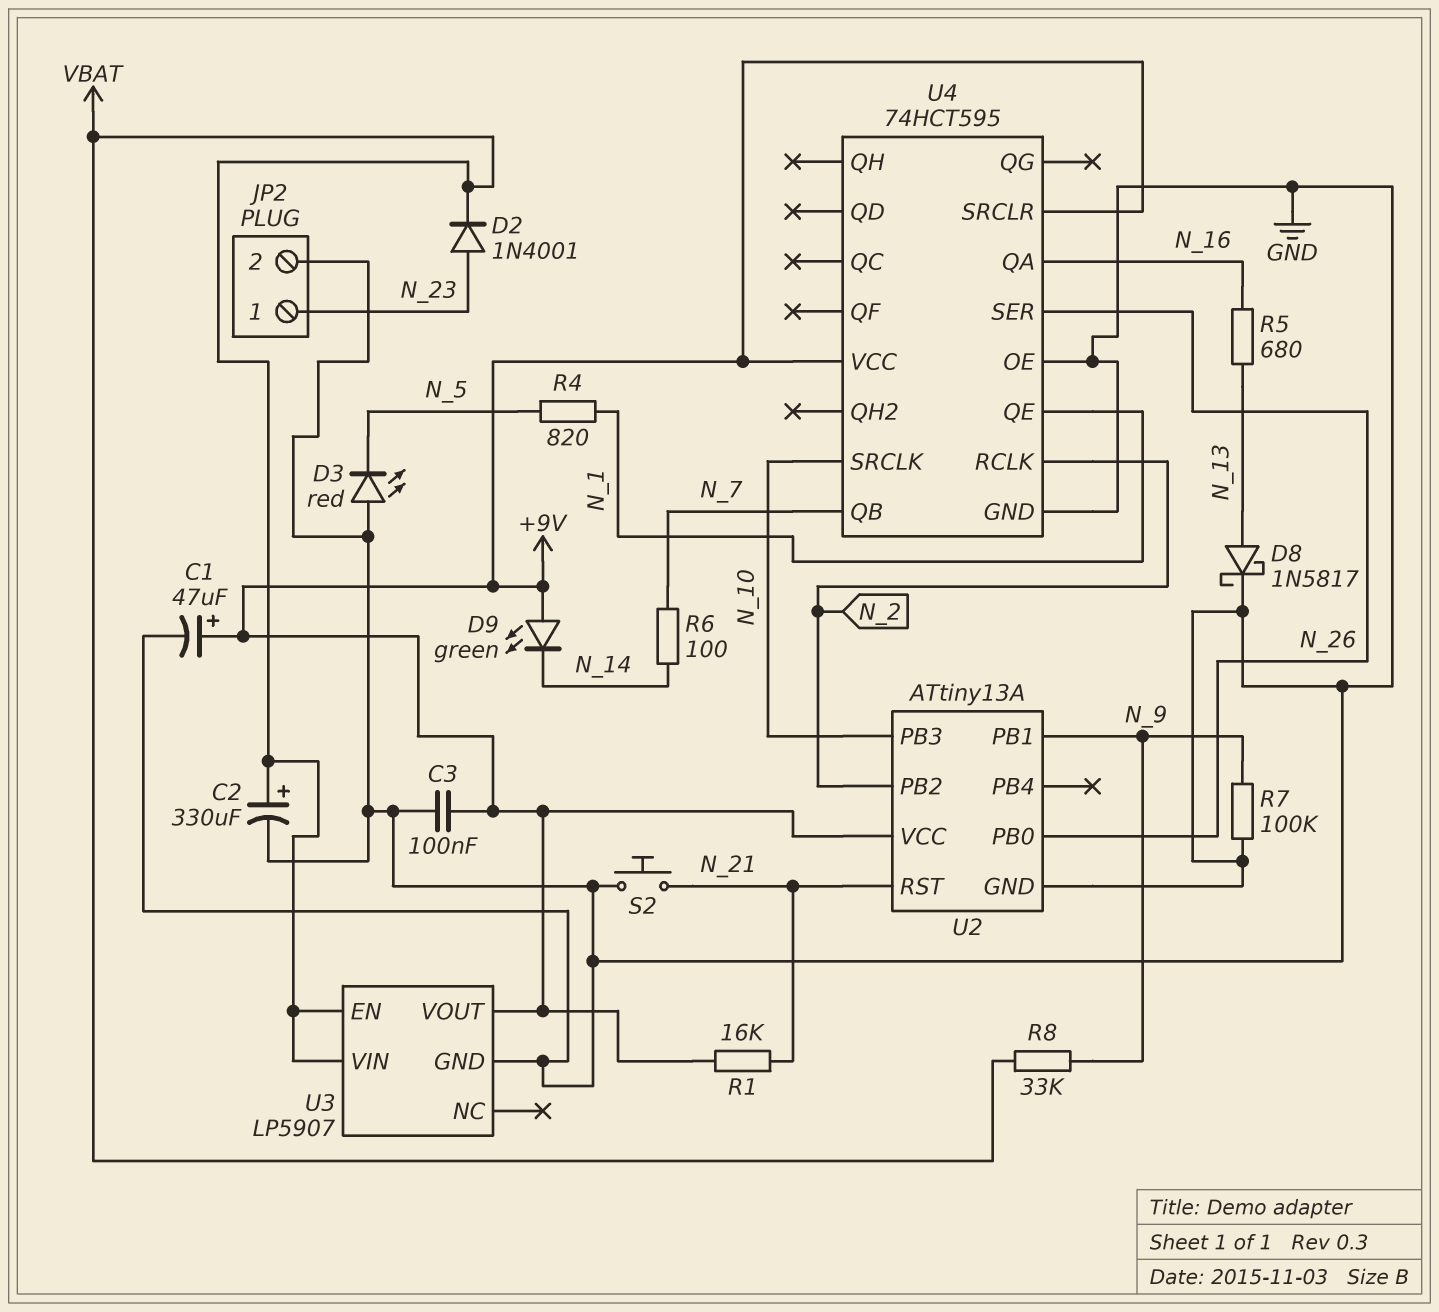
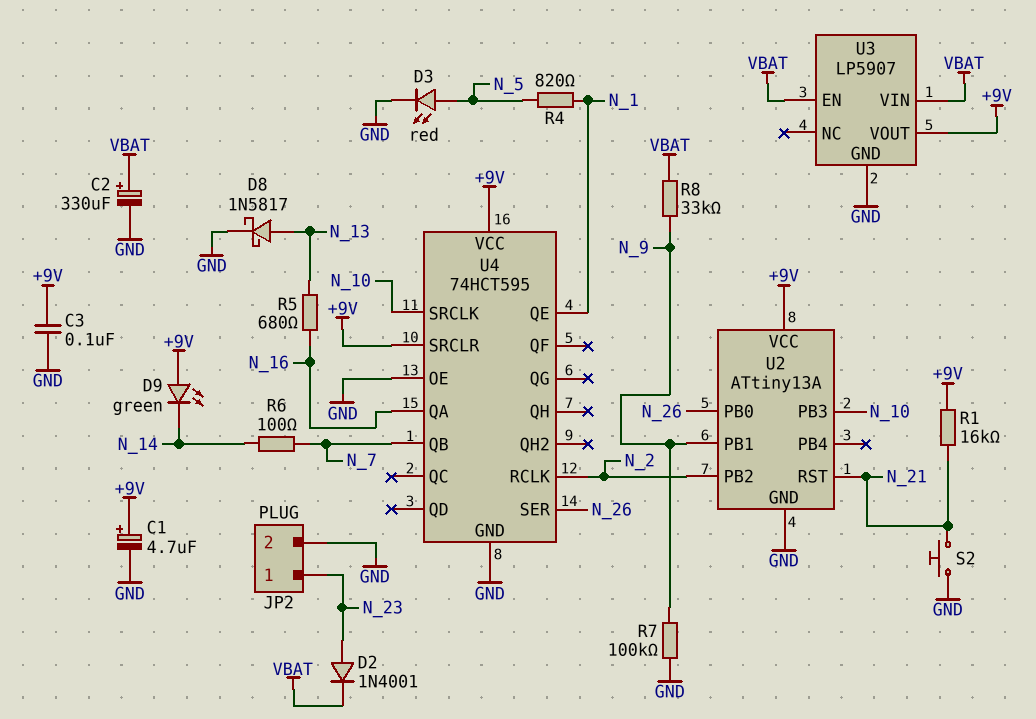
C1: 47uF (plus +9V, minus GND) -> 4.7uF (plus +9V, minus GND)
D3: LED red (A GND, K N_5) -> LED red (A N_5, K GND)

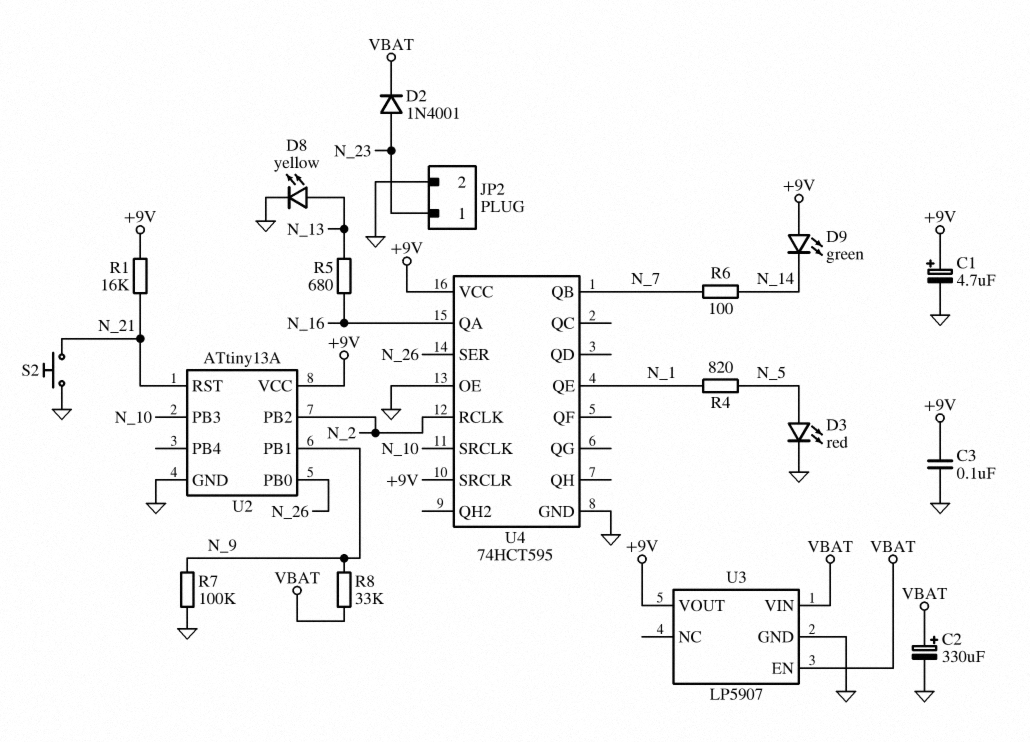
D8: schottky 1N5817 (A N_13, K GND) -> LED yellow (A N_13, K GND)

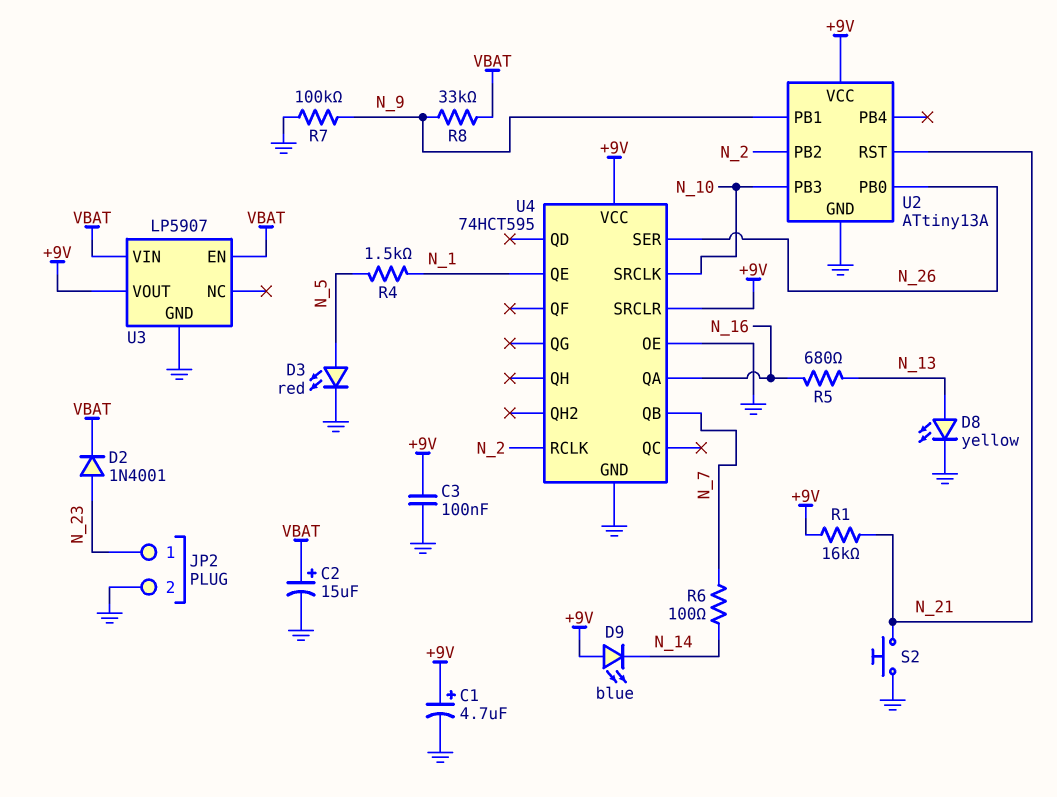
C2: 330uF (plus VBAT, minus GND) -> 15uF (plus VBAT, minus GND)
D9: LED green (A +9V, K N_14) -> LED blue (A +9V, K N_14)
R4: 820 (N_1, N_5) -> 1.5k (N_1, N_5)

